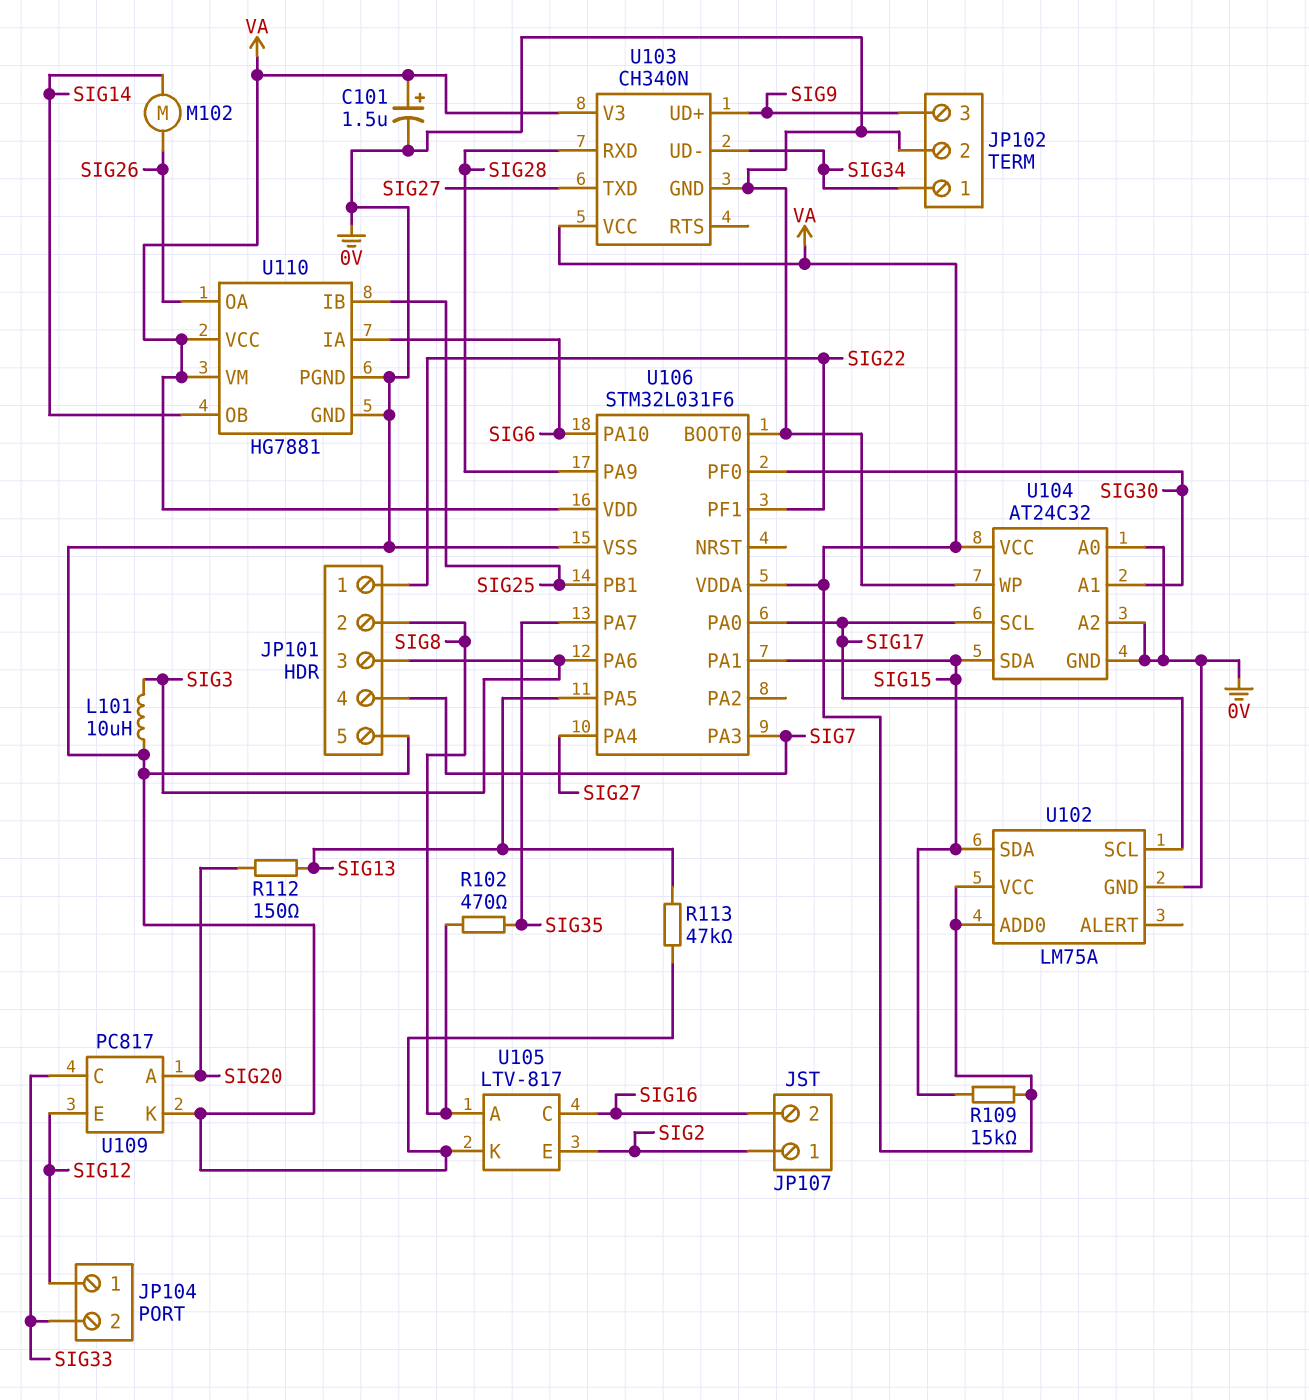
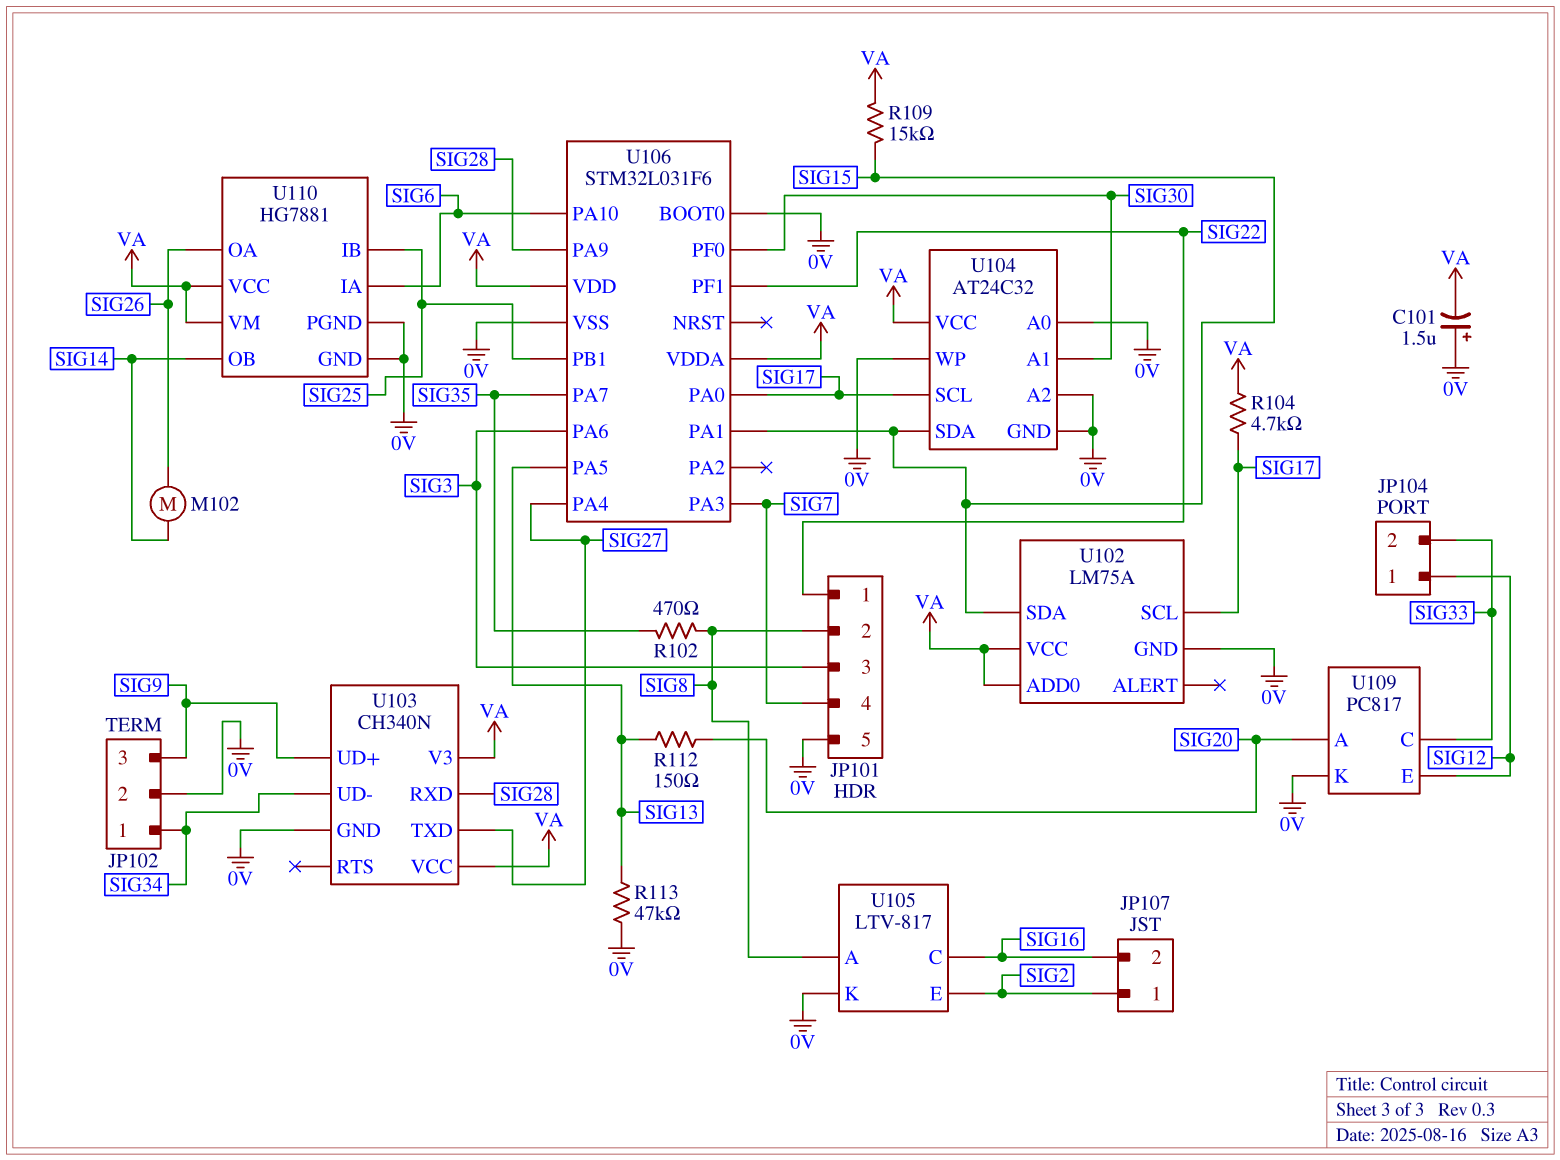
C101: 1.5uF (plus VA, minus 0V) -> 1.5uF (plus 0V, minus VA)
L101: 10uH (0V, SIG3) -> none
R104: none -> 4.7k (SIG17, VA)

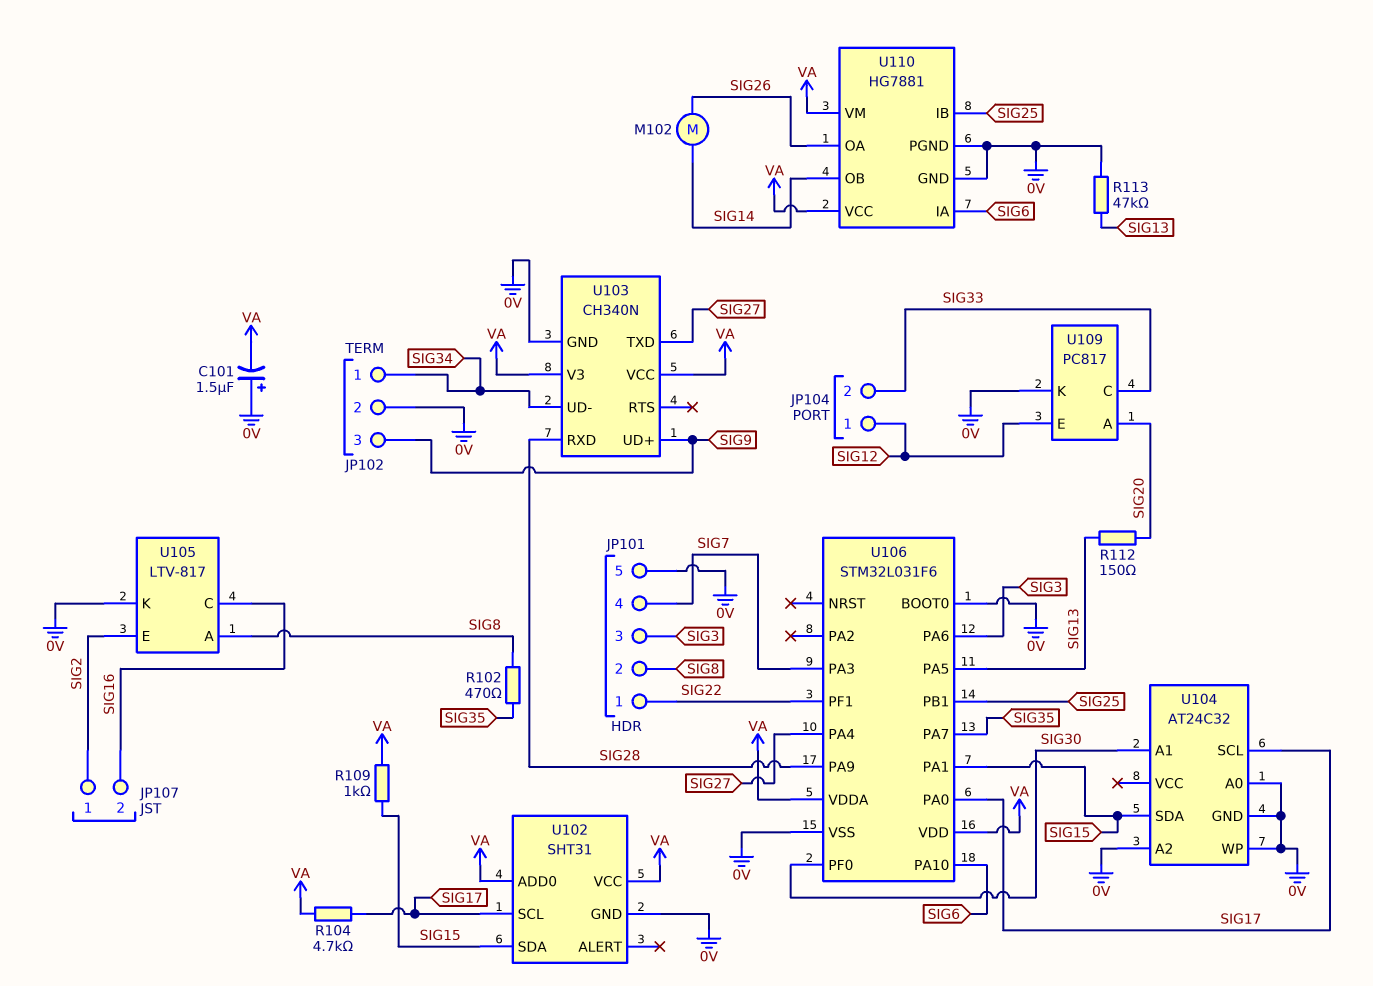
R109: 15k (SIG15, VA) -> 1k (SIG15, VA)
U102: LM75A -> SHT31
U104 pin VCC: VA -> none

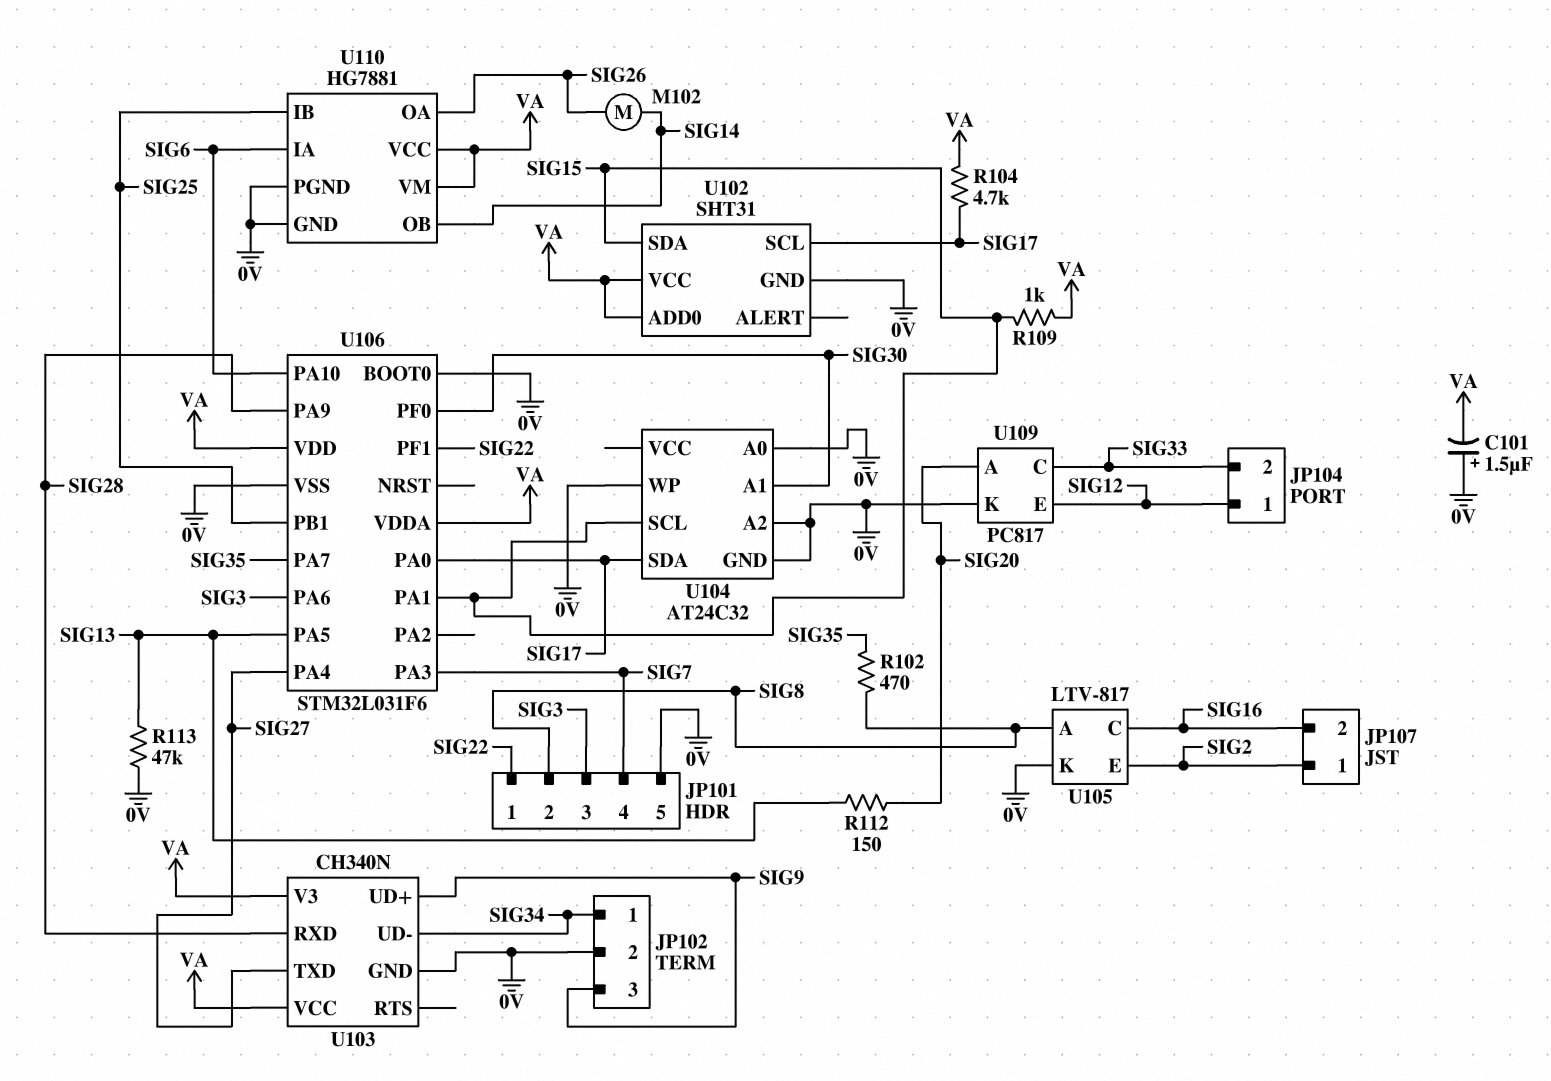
U104 pin SCL: SIG17 -> SIG15
U104 pin SDA: SIG15 -> SIG17

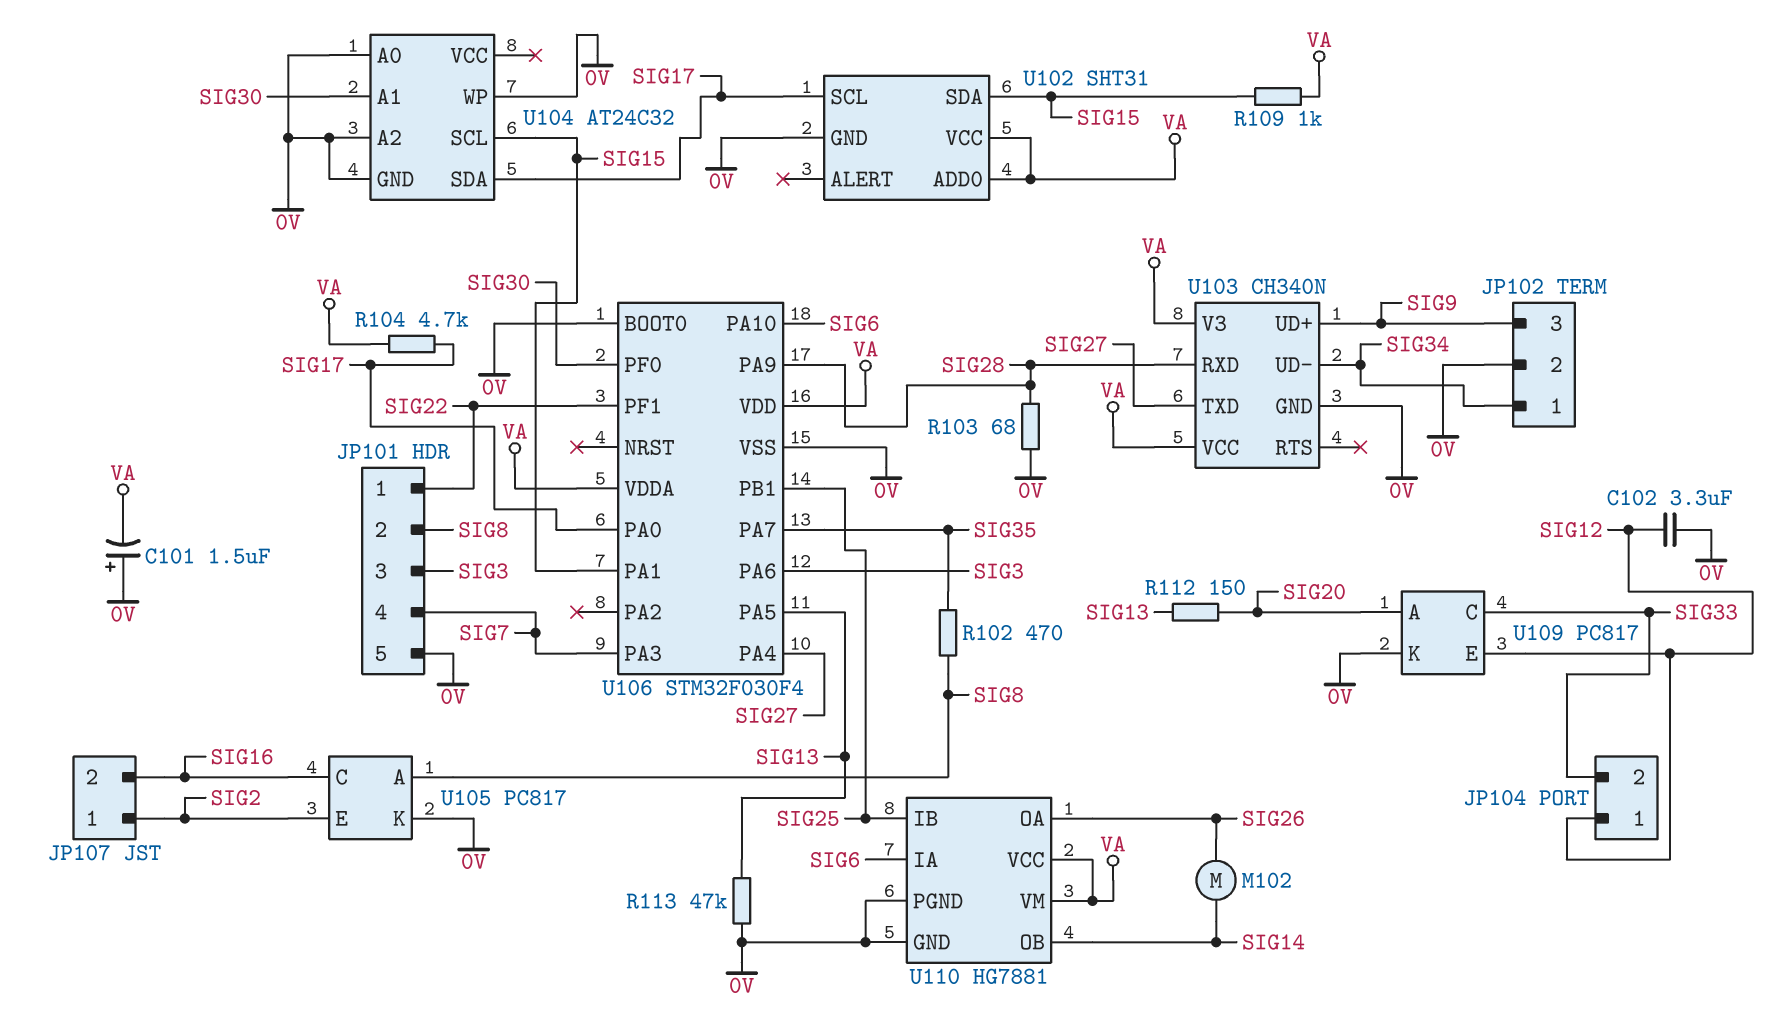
C102: none -> 3.3uF (0V, SIG12)
R103: none -> 68 (0V, SIG28)
U105: LTV-817 -> PC817
U106: STM32L031F6 -> STM32F030F4

